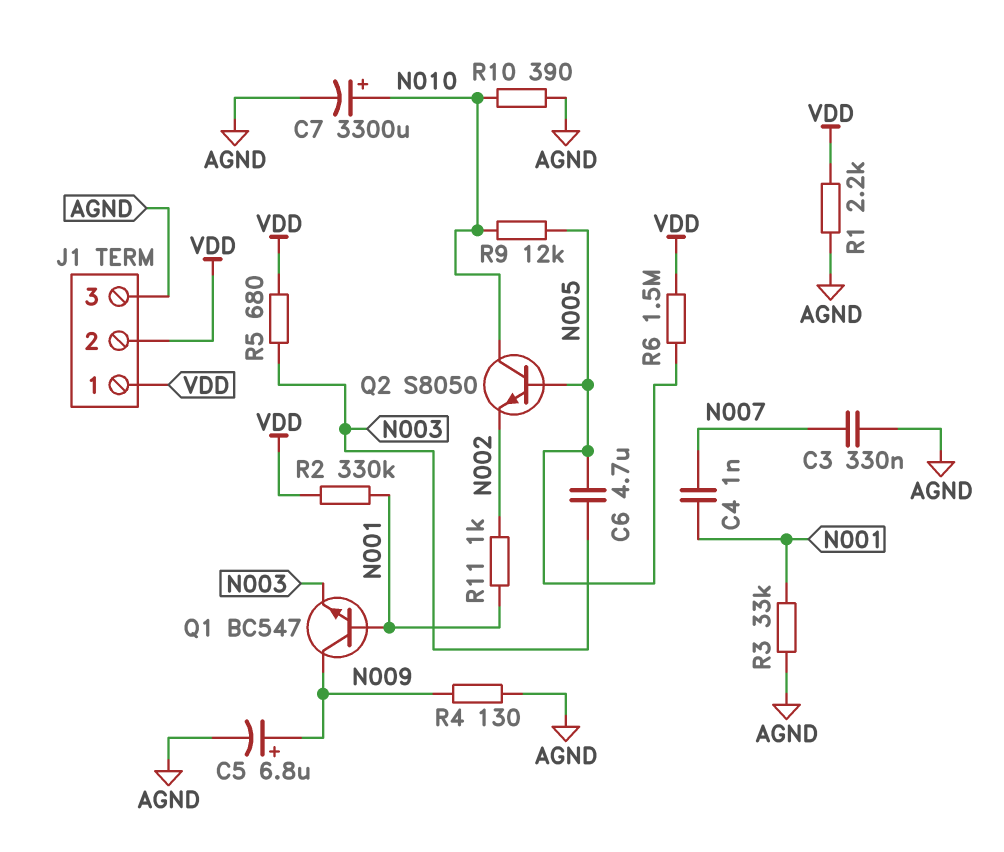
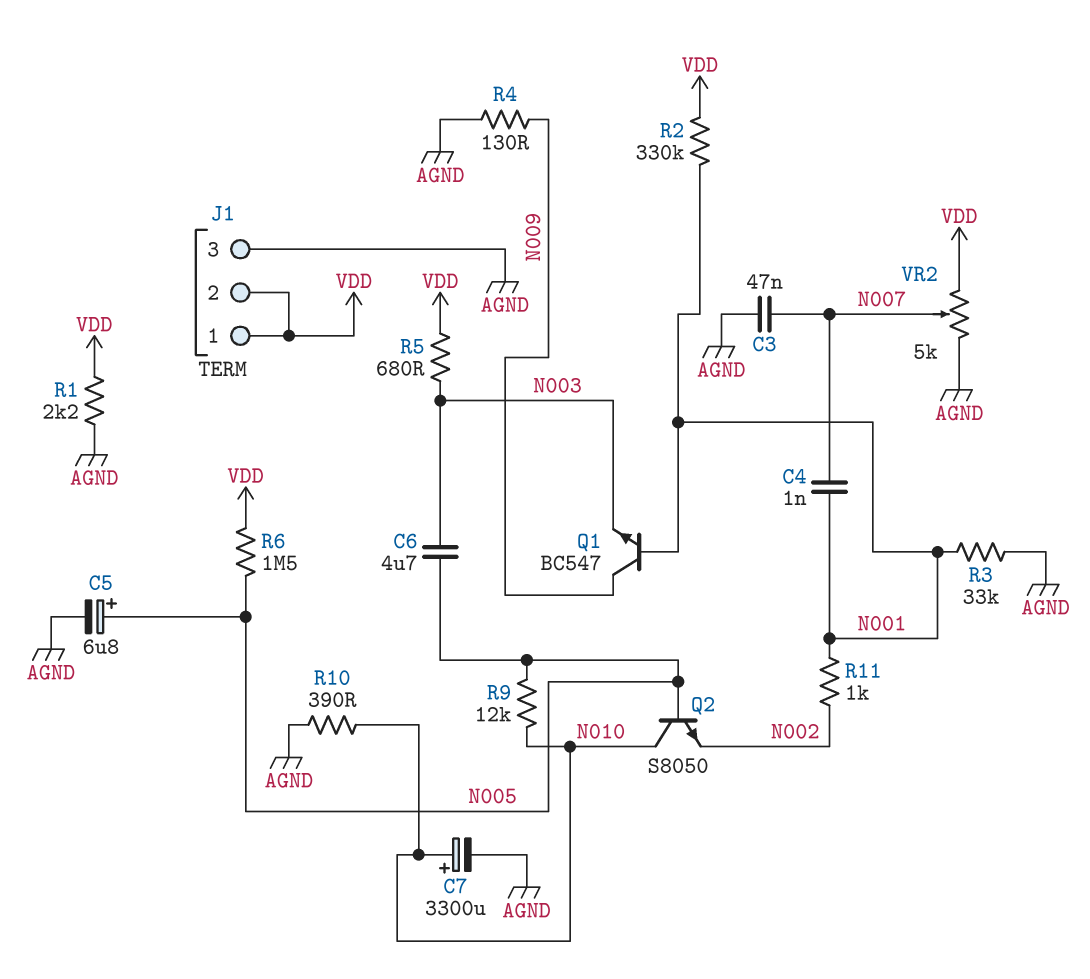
C3: 330nF (AGND, N007) -> 47nF (AGND, N007)
C5: 6.8uF (plus N009, minus AGND) -> 6.8uF (plus N005, minus AGND)
VR2: none -> 5k (AGND, VDD, wiper N007)

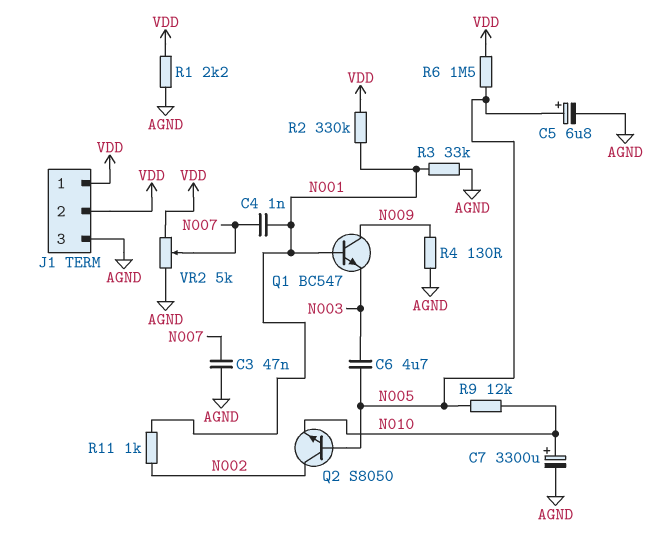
Q2: NPN S8050 (B N005, C N010, E N002) -> NPN S8050 (B N005, C N002, E N010)
R5: 680 (N003, VDD) -> none
R10: 390 (AGND, N010) -> none

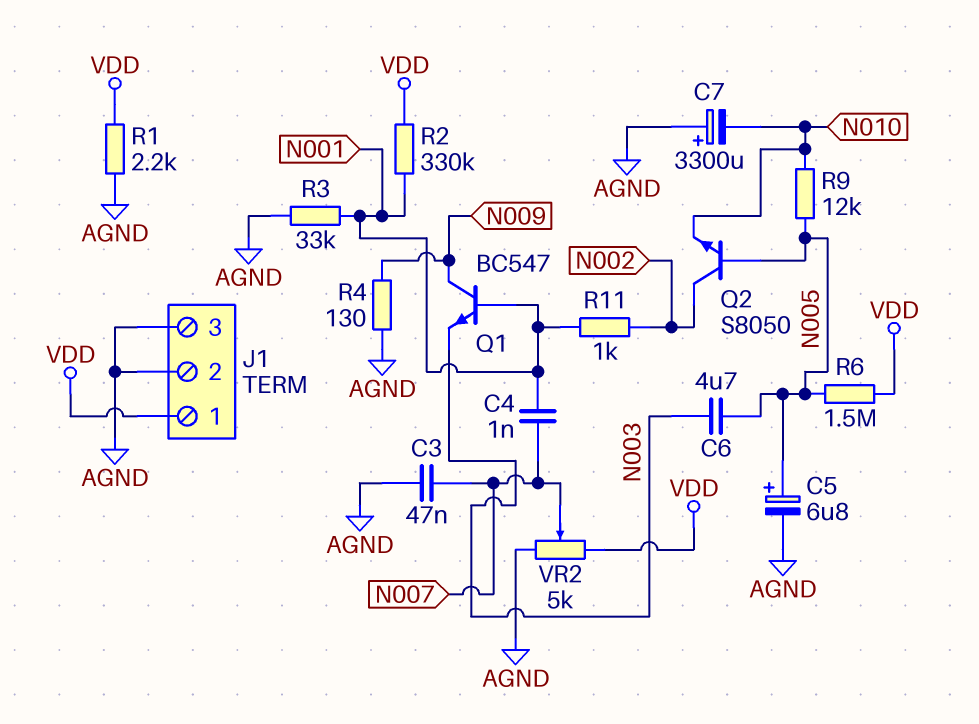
C7: 3300uF (plus N010, minus AGND) -> 3300uF (plus AGND, minus N010)
J1 pin 2: VDD -> AGND

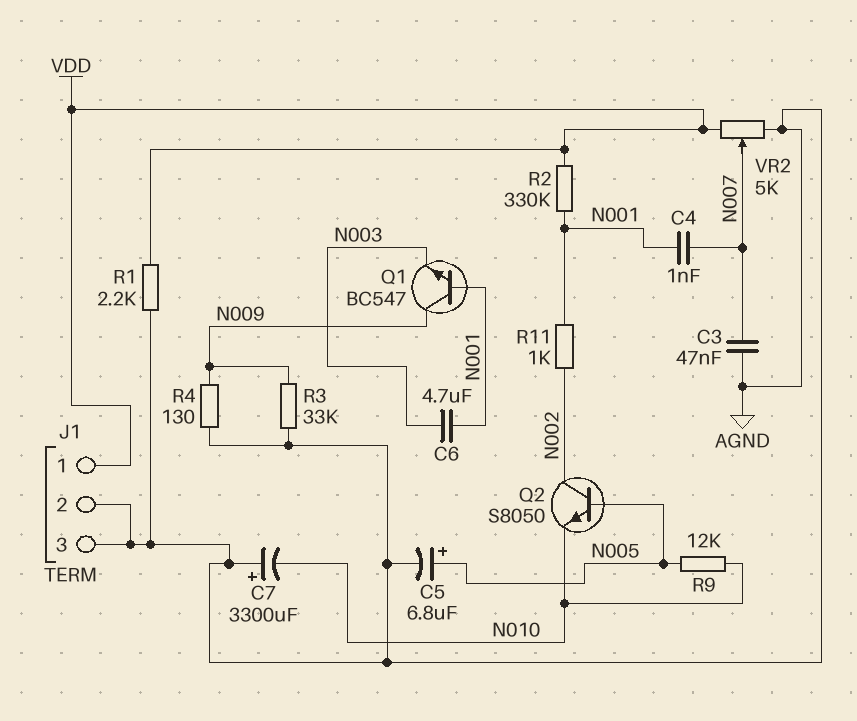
C6: 4.7uF (N003, N005) -> 4.7uF (N001, N003)
R3: 33k (AGND, N001) -> 33k (AGND, N009)
R6: 1.5M (N005, VDD) -> none

